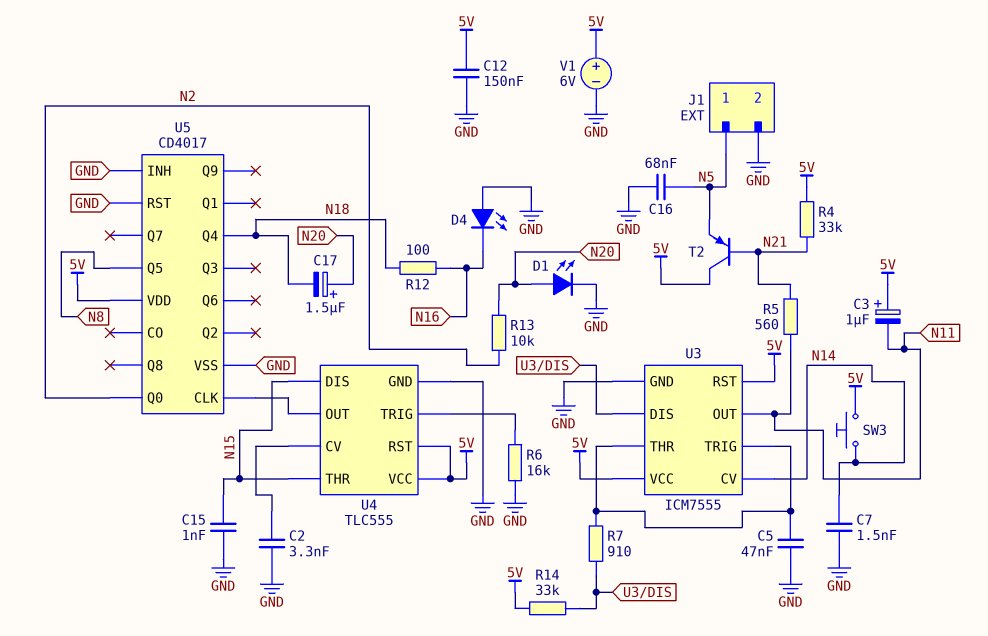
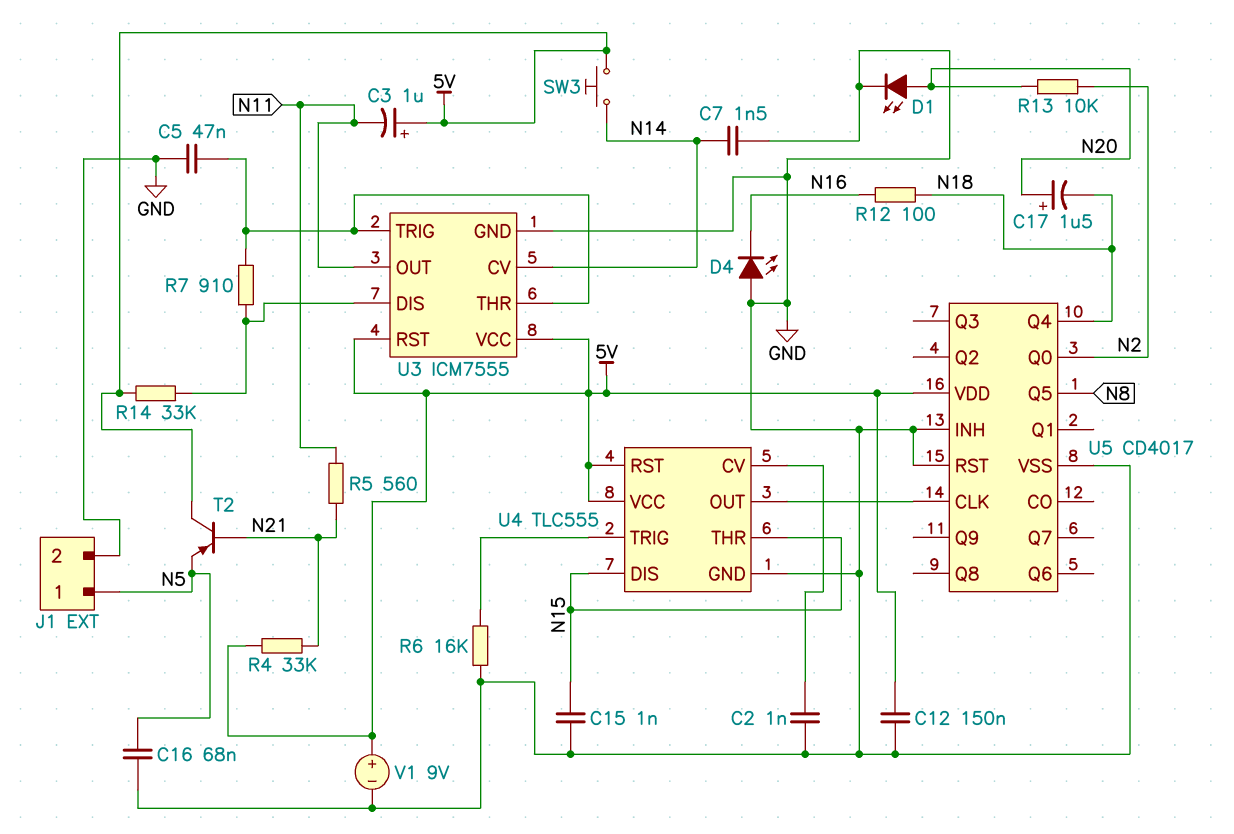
C2: 3.3nF (GND, U4/CV) -> 1nF (GND, U4/CV)
V1: 6V (plus 5V, minus GND) -> 9V (plus 5V, minus GND)

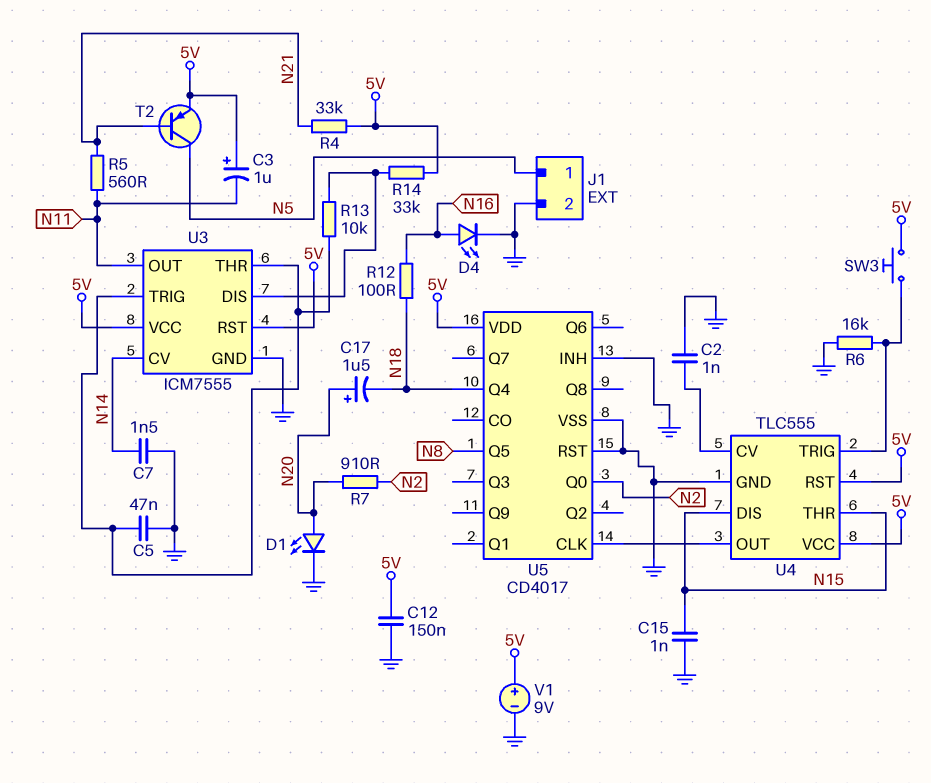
C16: 68nF (GND, N5) -> none
D4: LED (A GND, K N16) -> LED (A N16, K GND)
R7: 910 (U3/DIS, U3/THR) -> 910 (N2, N20)
R13: 10k (N2, N20) -> 10k (U3/DIS, U3/THR)
SW3: button (5V, N14) -> button (5V, U4/TRIG)
T2: PNP (B N21, C 5V, E N5) -> PNP (B N21, C N5, E 5V)

